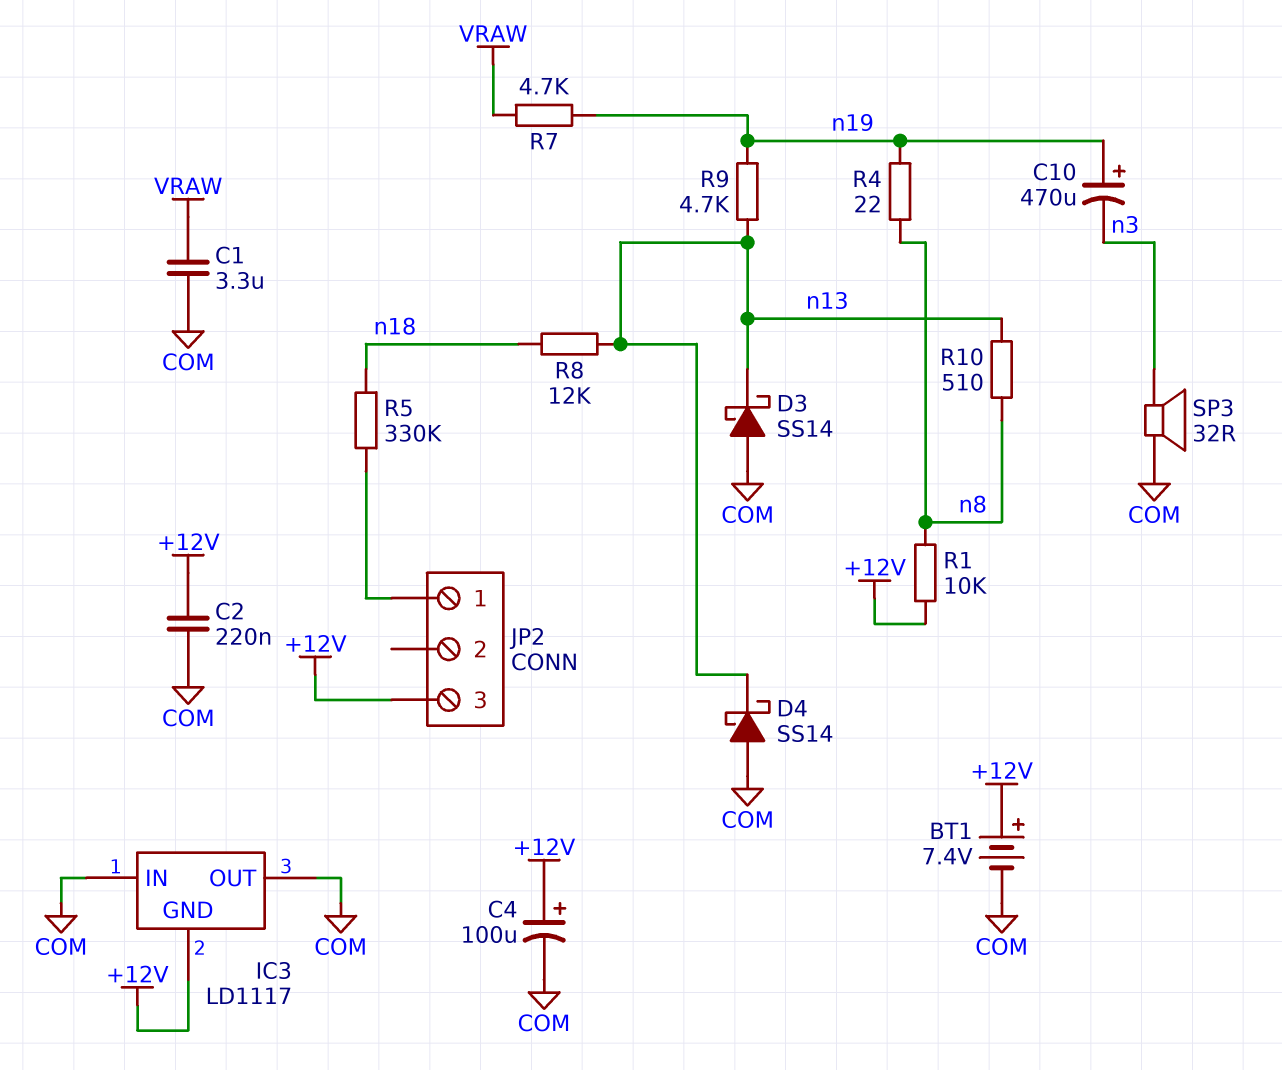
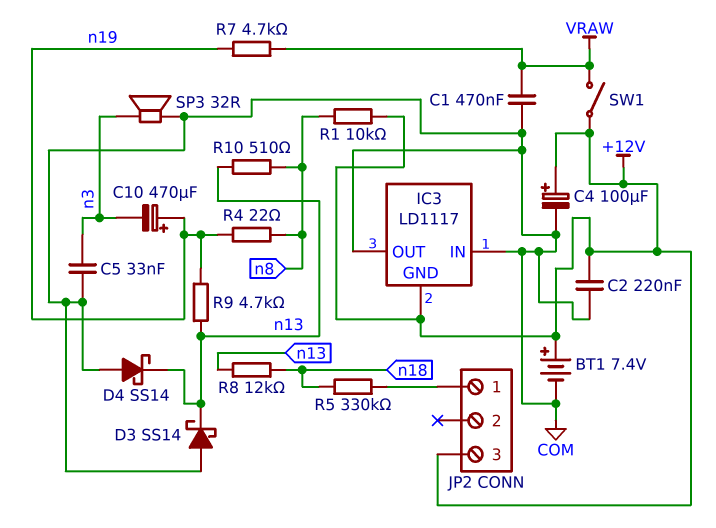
C1: 3.3uF (COM, VRAW) -> 470nF (COM, VRAW)
C5: none -> 33nF (COM, n3)
SW1: none -> switch (+12V, VRAW)

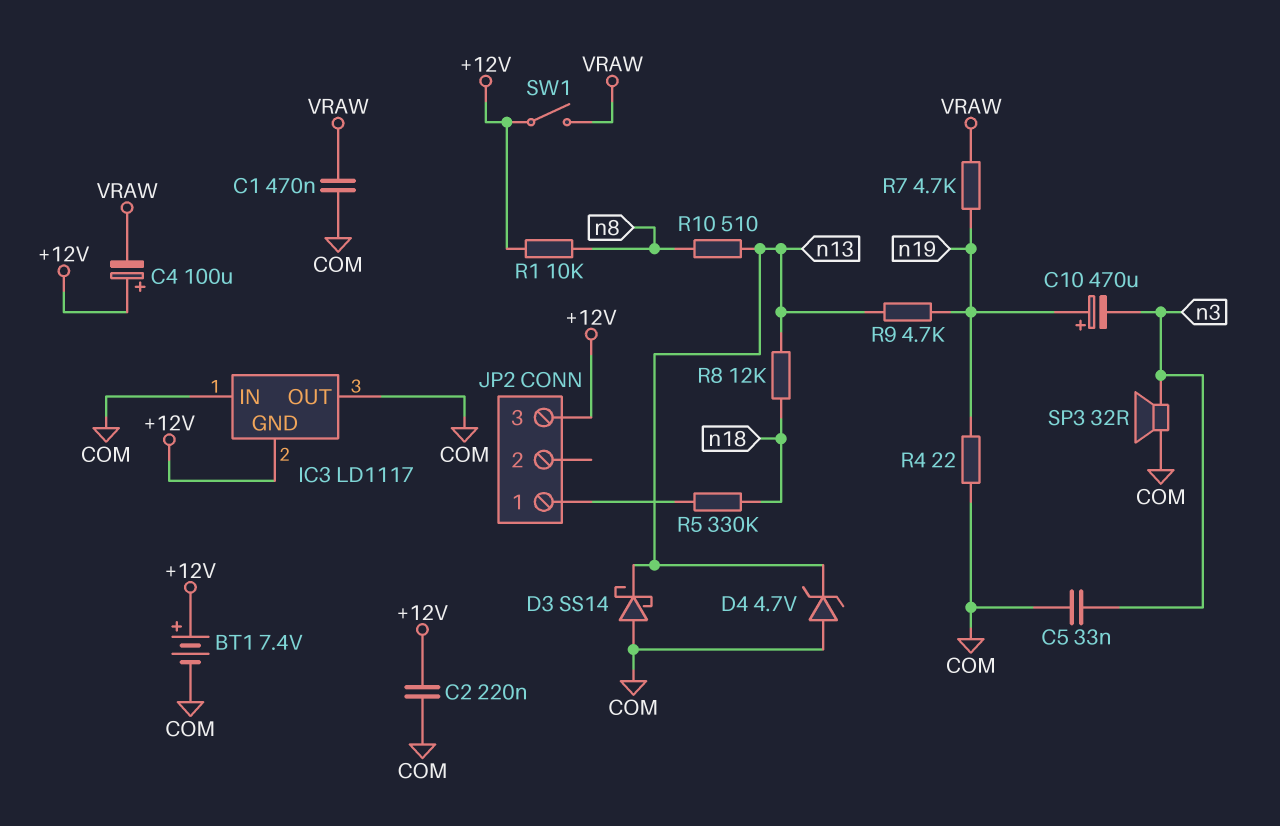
C4: 100uF (plus +12V, minus COM) -> 100uF (plus +12V, minus VRAW)
D4: schottky SS14 (A COM, K n13) -> zener 4.7V (A COM, K n13)
R4: 22 (n8, n19) -> 22 (COM, n19)

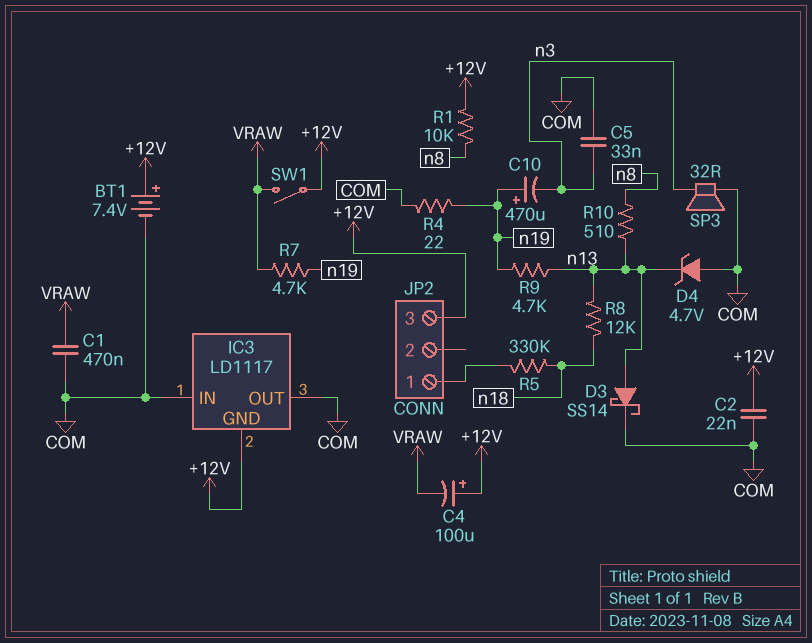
C2: 220nF (+12V, COM) -> 22nF (+12V, COM)
D3: schottky SS14 (A COM, K n13) -> schottky SS14 (A n13, K COM)

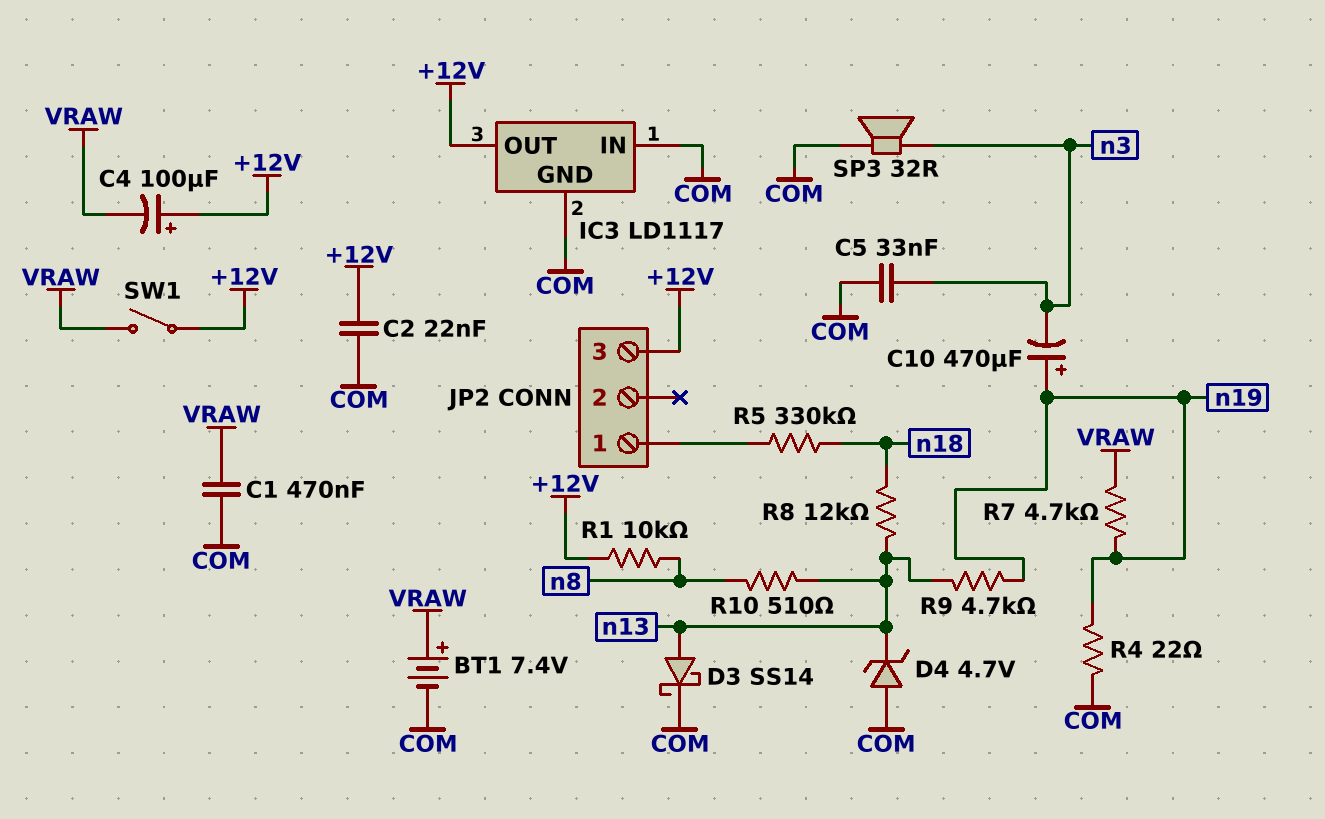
BT1: 7.4V (plus +12V, minus COM) -> 7.4V (plus VRAW, minus COM)
IC3 pin GND: +12V -> COM
IC3 pin OUT: COM -> +12V

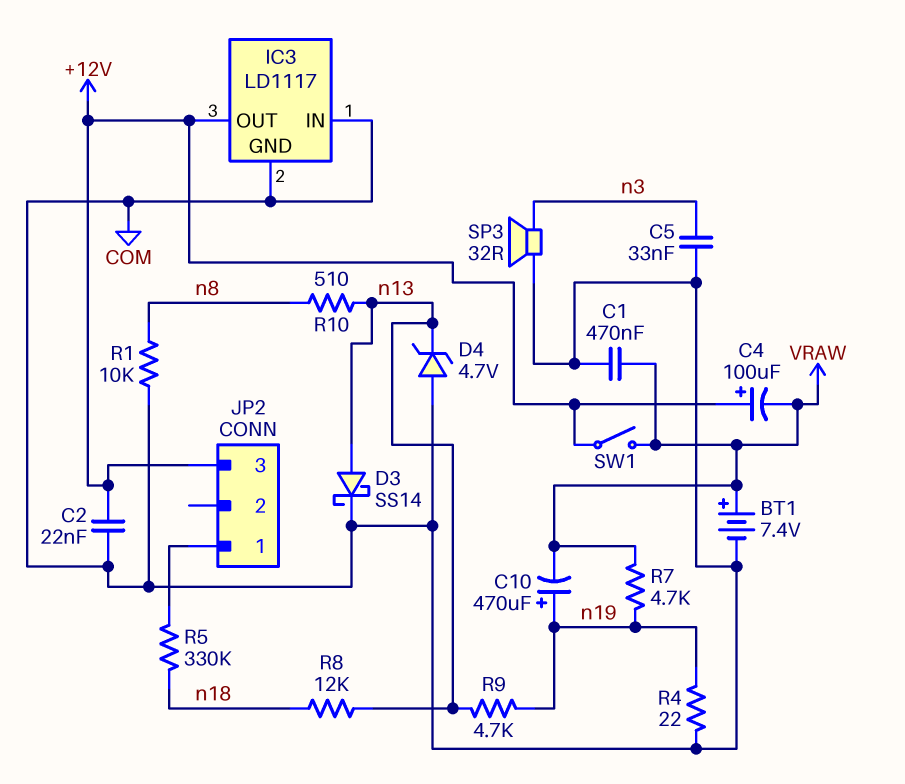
C10: 470uF (plus n19, minus n3) -> 470uF (plus n19, minus VRAW)
R1: 10k (+12V, n8) -> 10k (COM, n8)

